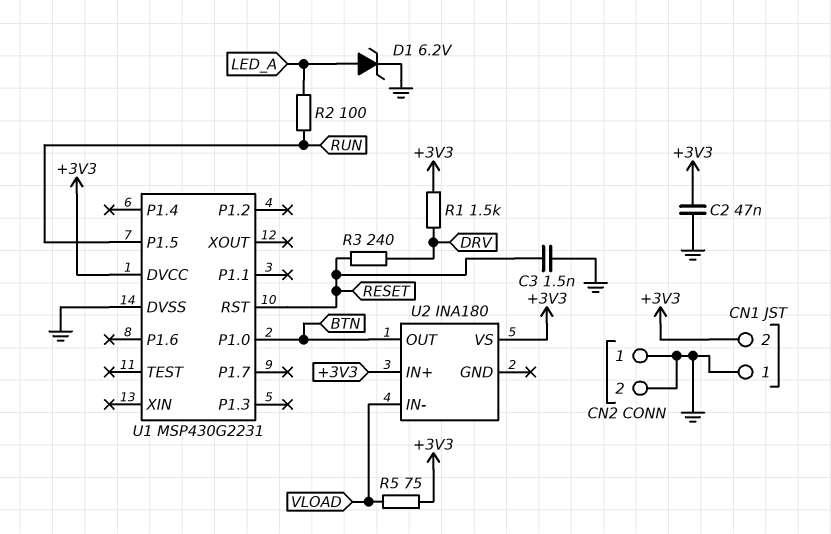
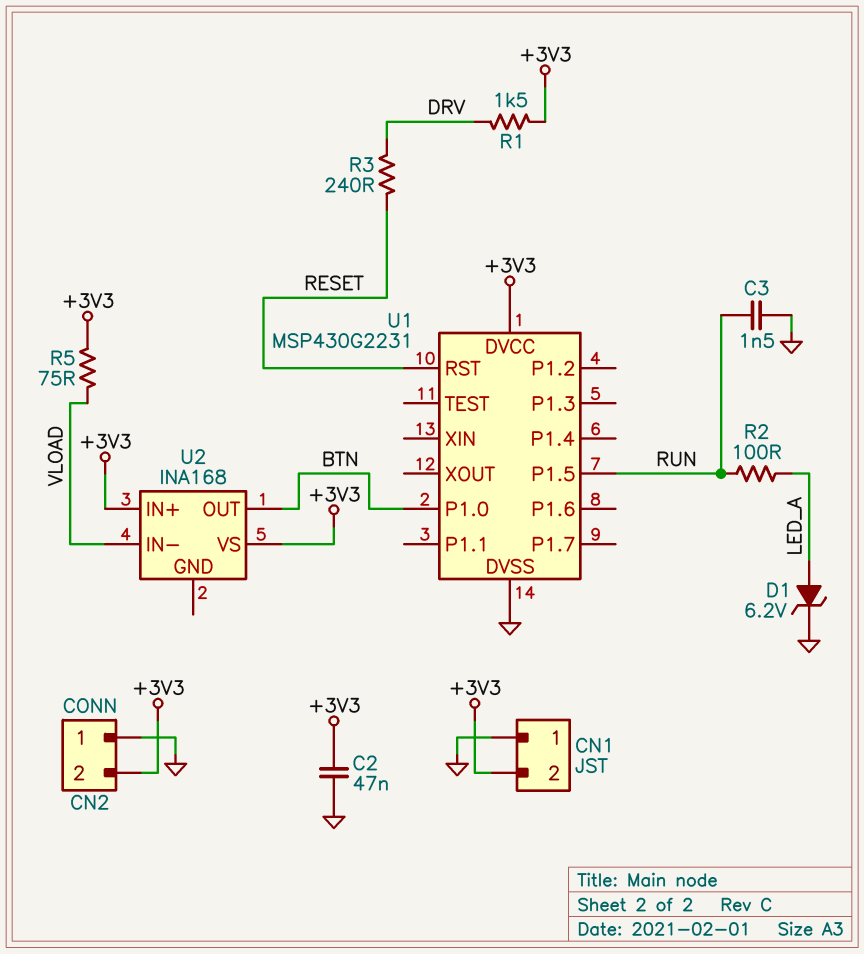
C3: 1.5nF (GND, RESET) -> 1.5nF (GND, RUN)
CN2 pin 2: GND -> +3V3
U2: INA180 -> INA168

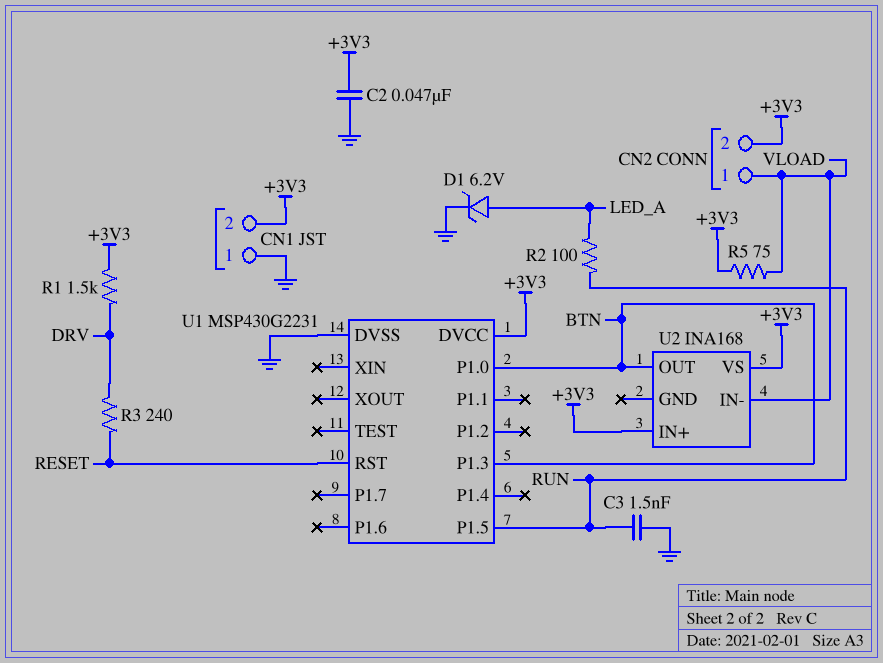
CN2 pin 1: GND -> VLOAD
U1 pin P1.3: none -> BTN

